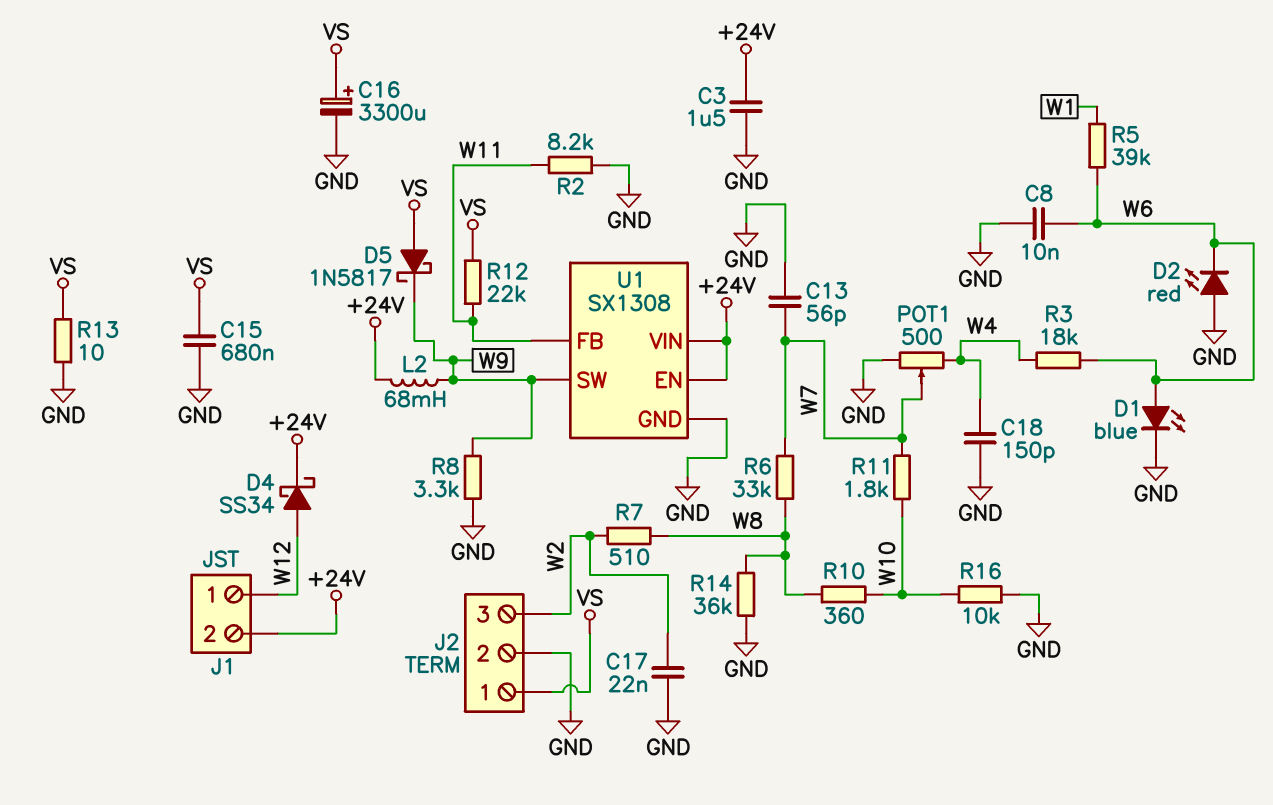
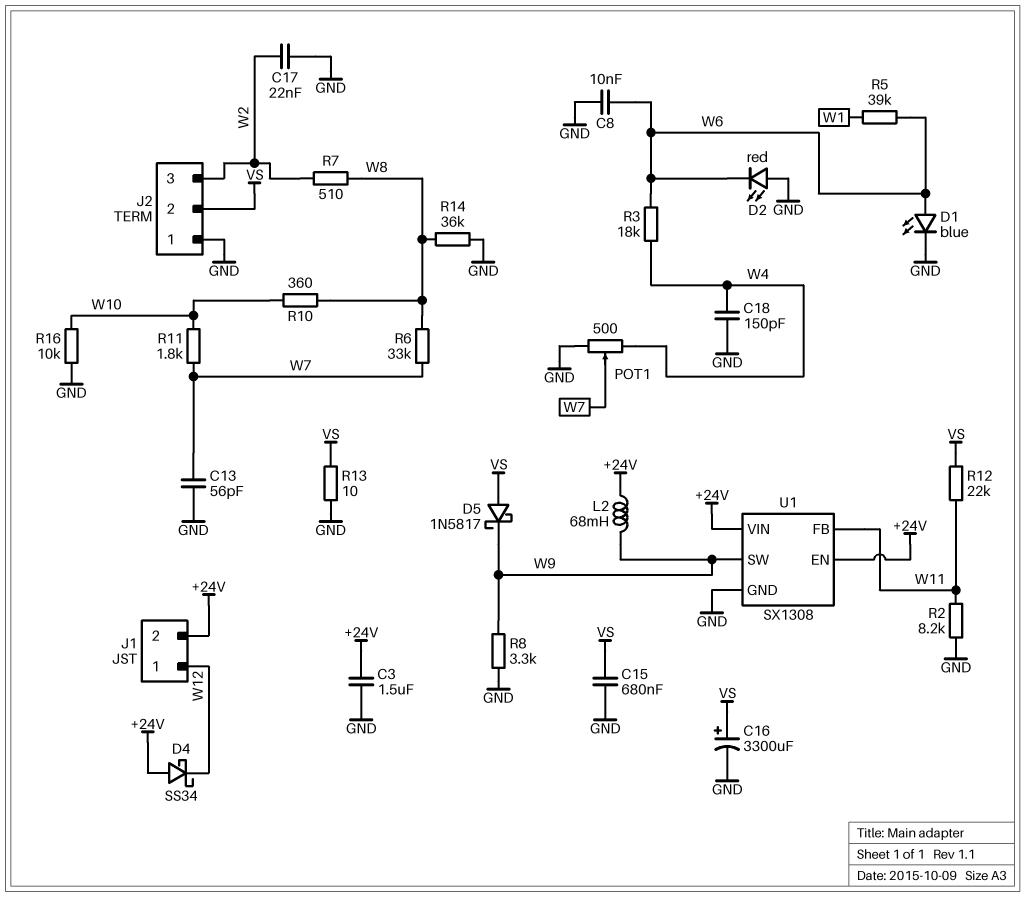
D4: schottky SS34 (A W12, K +24V) -> schottky SS34 (A +24V, K W12)
J2 pin 1: VS -> GND
J2 pin 2: GND -> VS

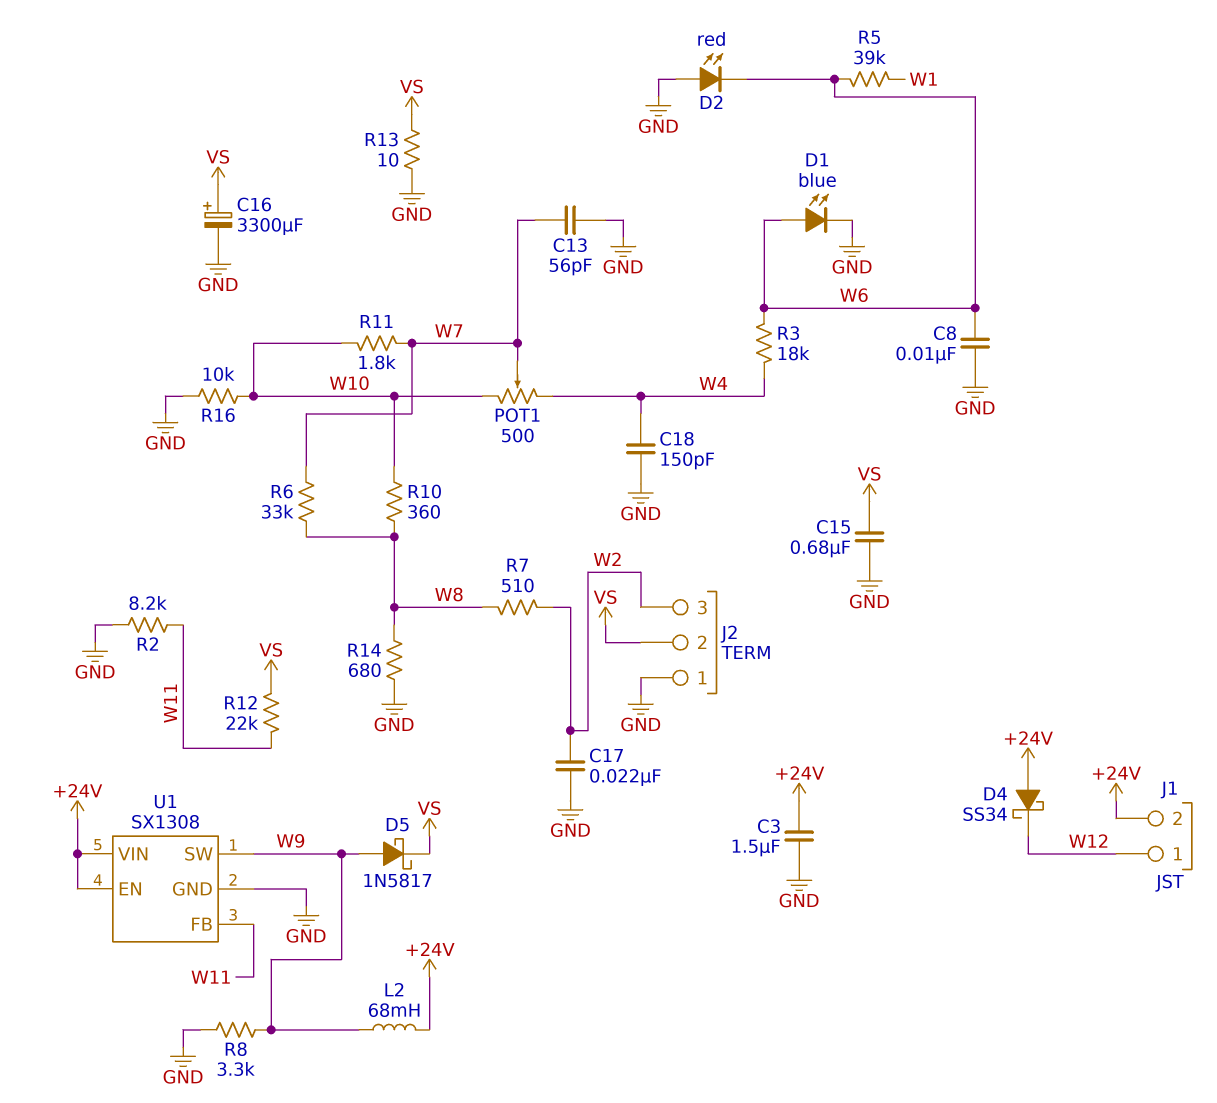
D5: schottky 1N5817 (A VS, K W9) -> schottky 1N5817 (A W9, K VS)
POT1: 500 (GND, W4, wiper W7) -> 500 (W4, W10, wiper W7)
R14: 36k (GND, W8) -> 680 (GND, W8)

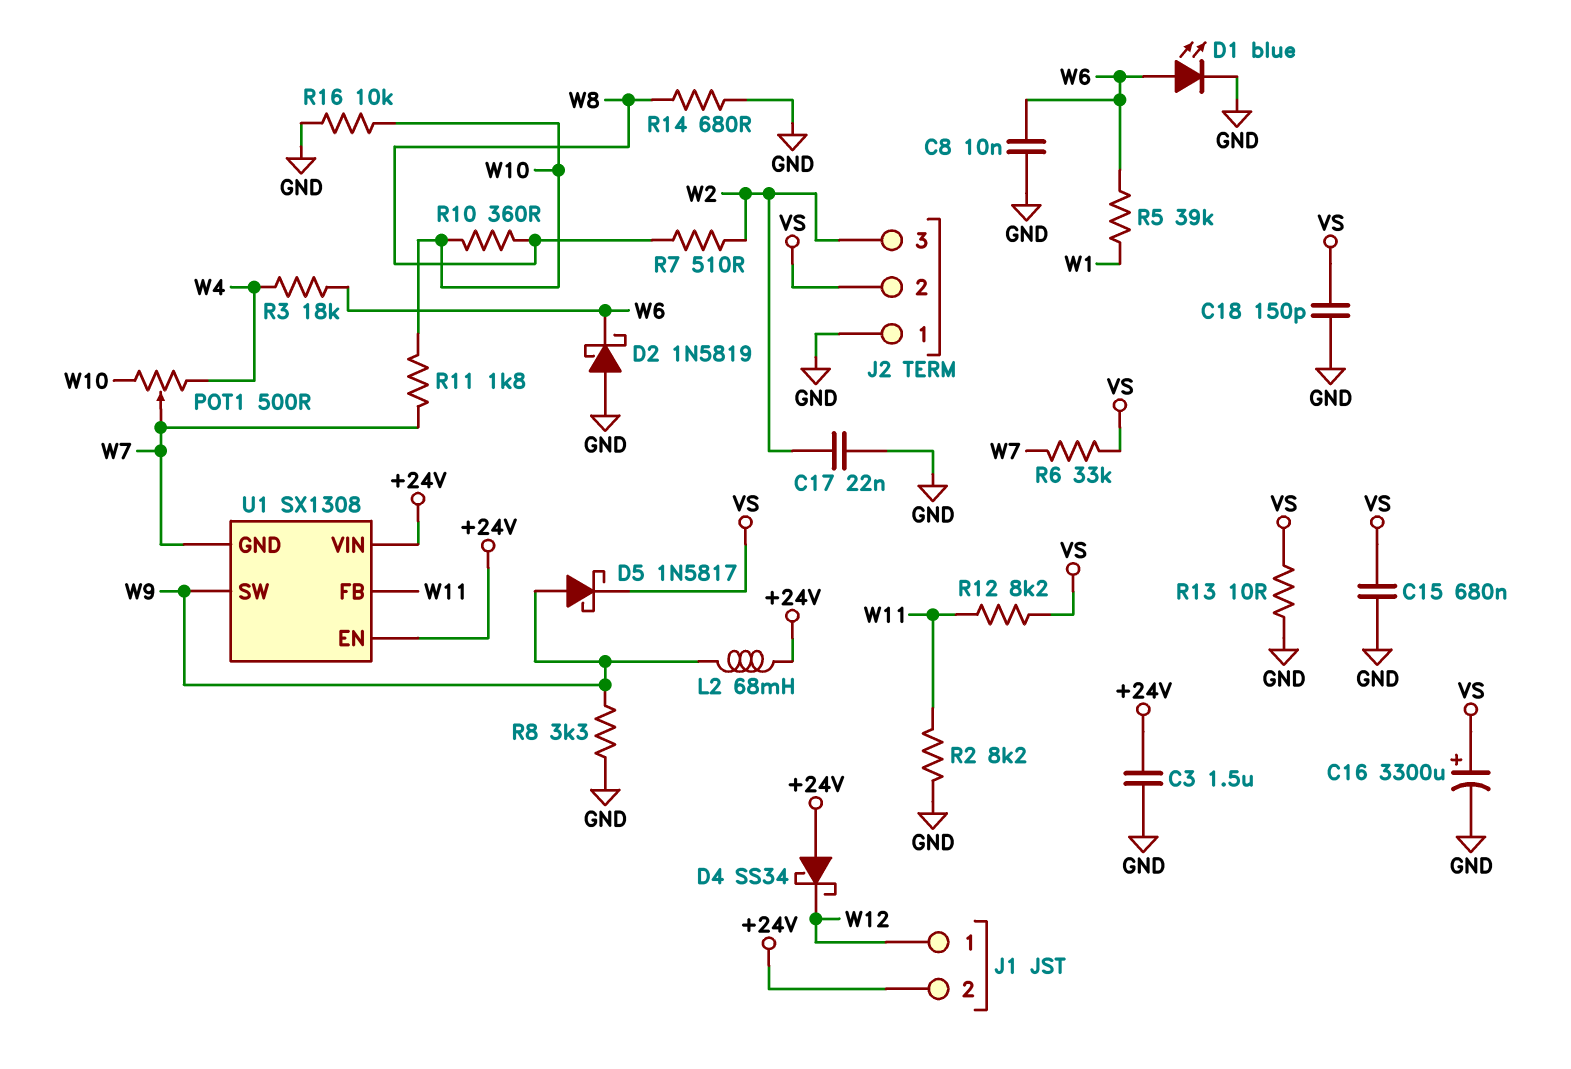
C13: 56pF (GND, W7) -> none
C18: 150pF (GND, W4) -> 150pF (GND, VS)
D2: LED red (A GND, K W6) -> schottky 1N5819 (A GND, K W6)
R6: 33k (W7, W8) -> 33k (VS, W7)
R12: 22k (VS, W11) -> 8.2k (VS, W11)
U1 pin GND: GND -> W7

